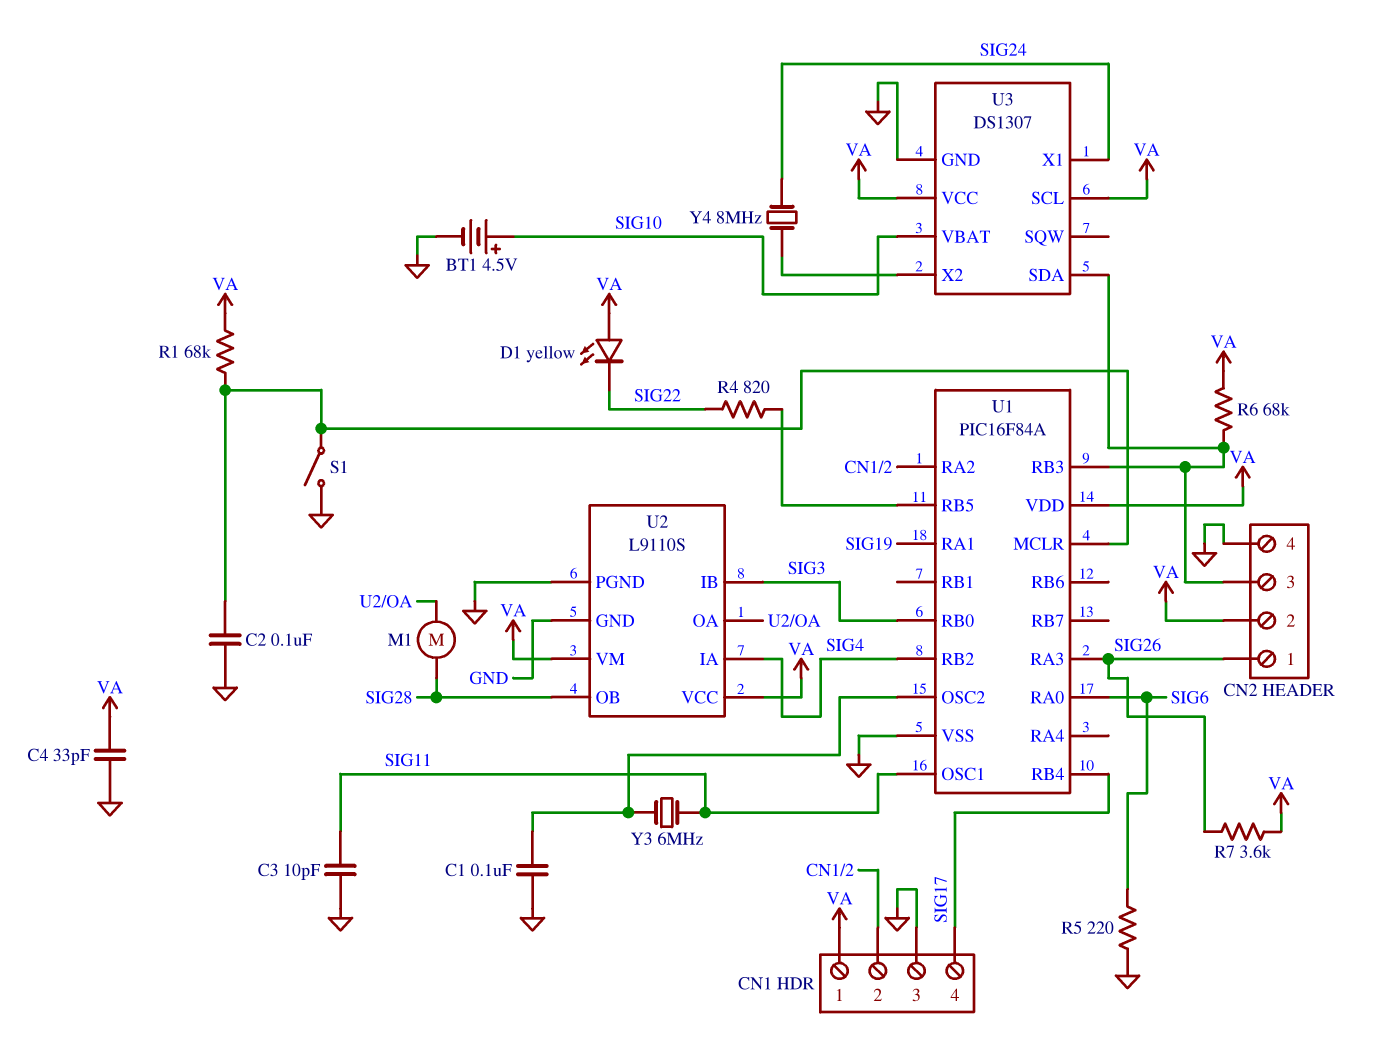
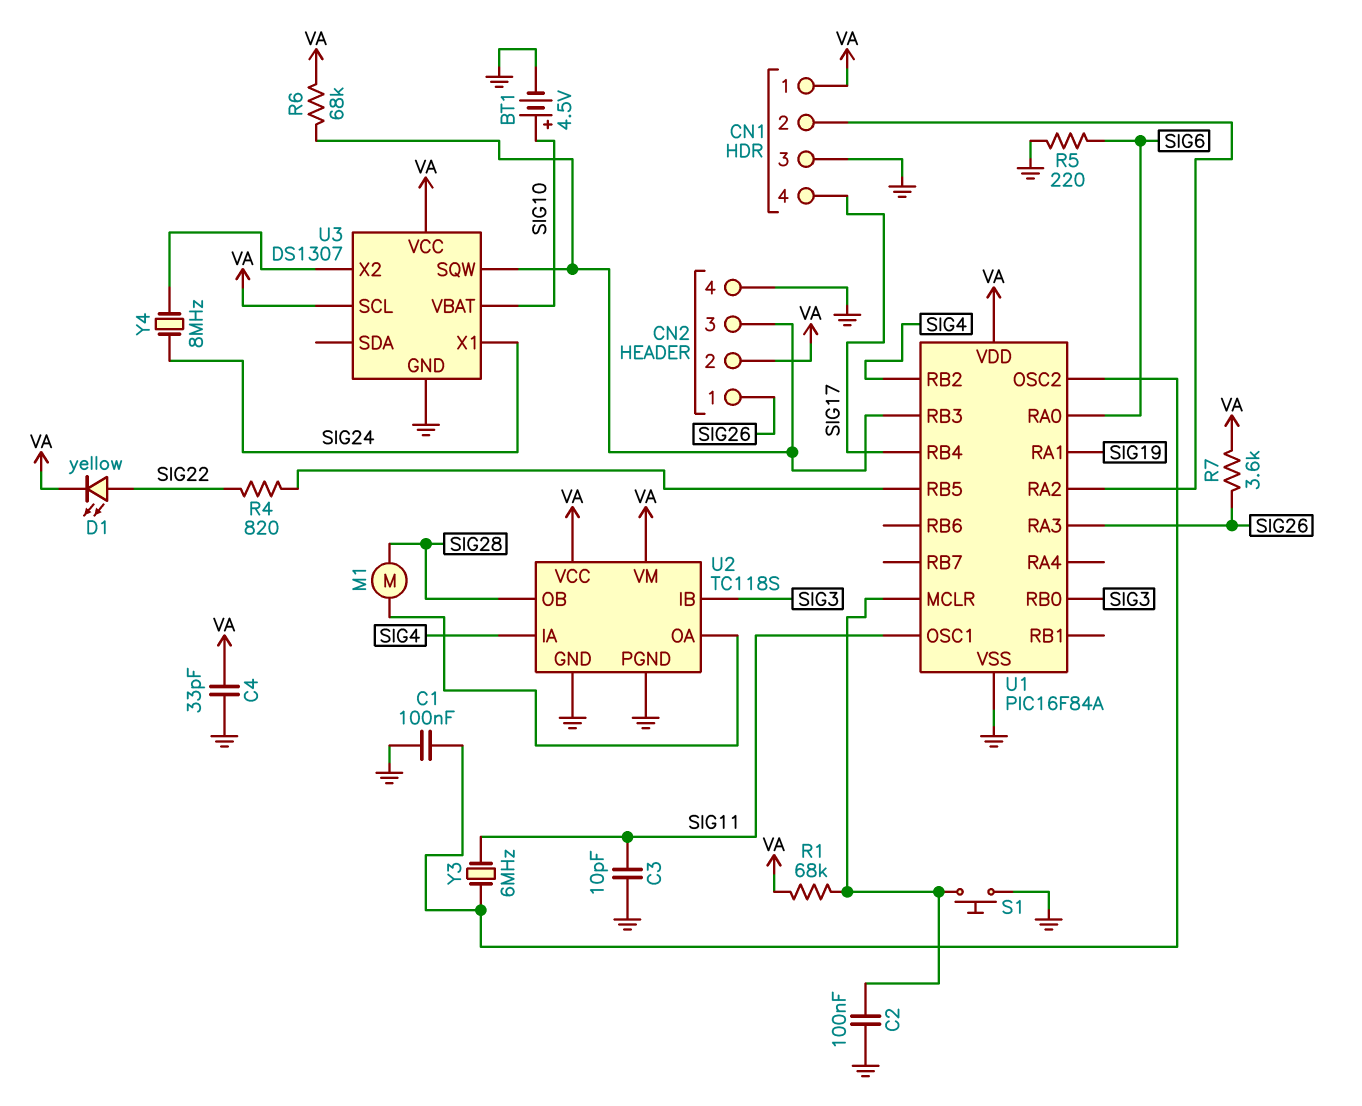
D1: LED yellow (A VA, K SIG22) -> LED yellow (A SIG22, K VA)
S1: switch (GND, U1/MCLR) -> button (GND, U1/MCLR)
U2: L9110S -> TC118S
U3 pin SDA: CN2/3 -> none
U3 pin SQW: none -> CN2/3

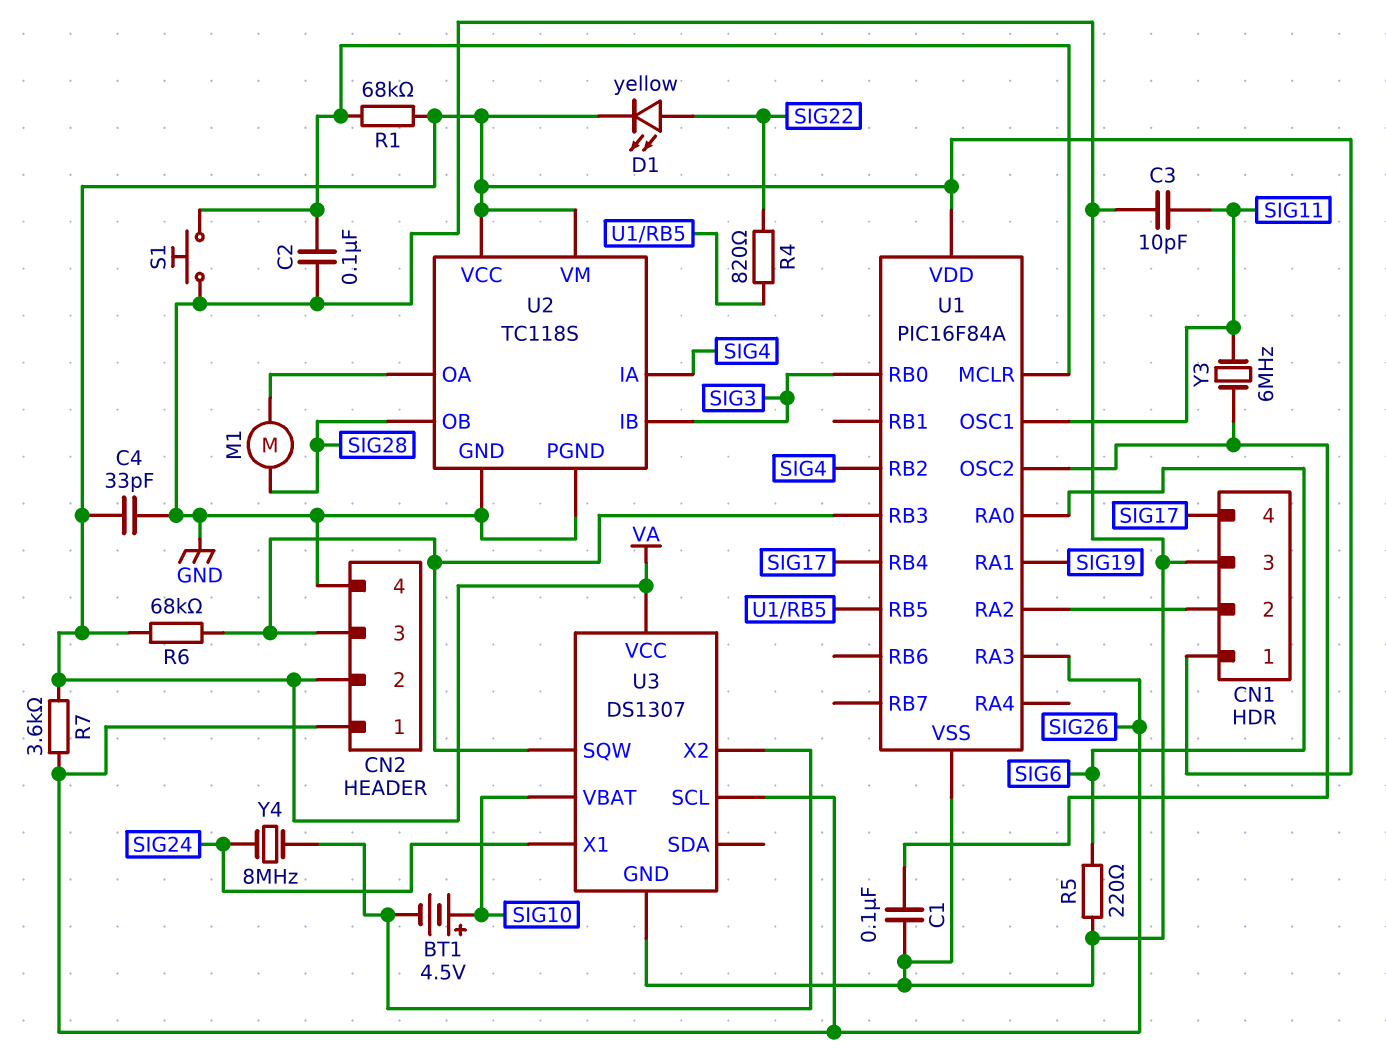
BT1: 4.5V (plus SIG10, minus GND) -> 4.5V (plus SIG10, minus U3/X2)
U3 pin SCL: VA -> SIG26

